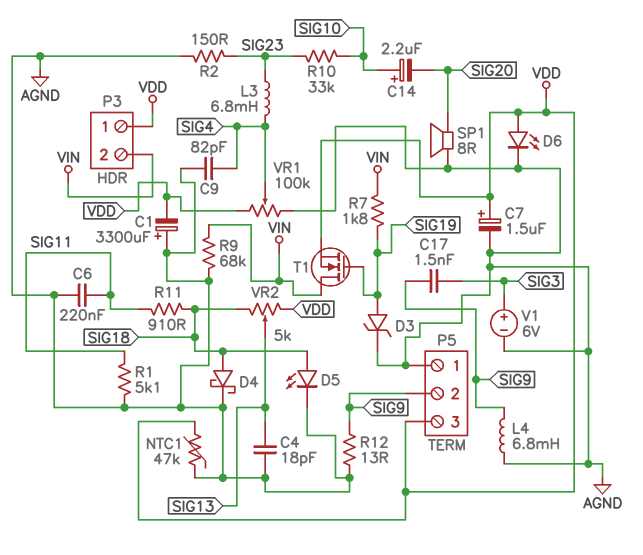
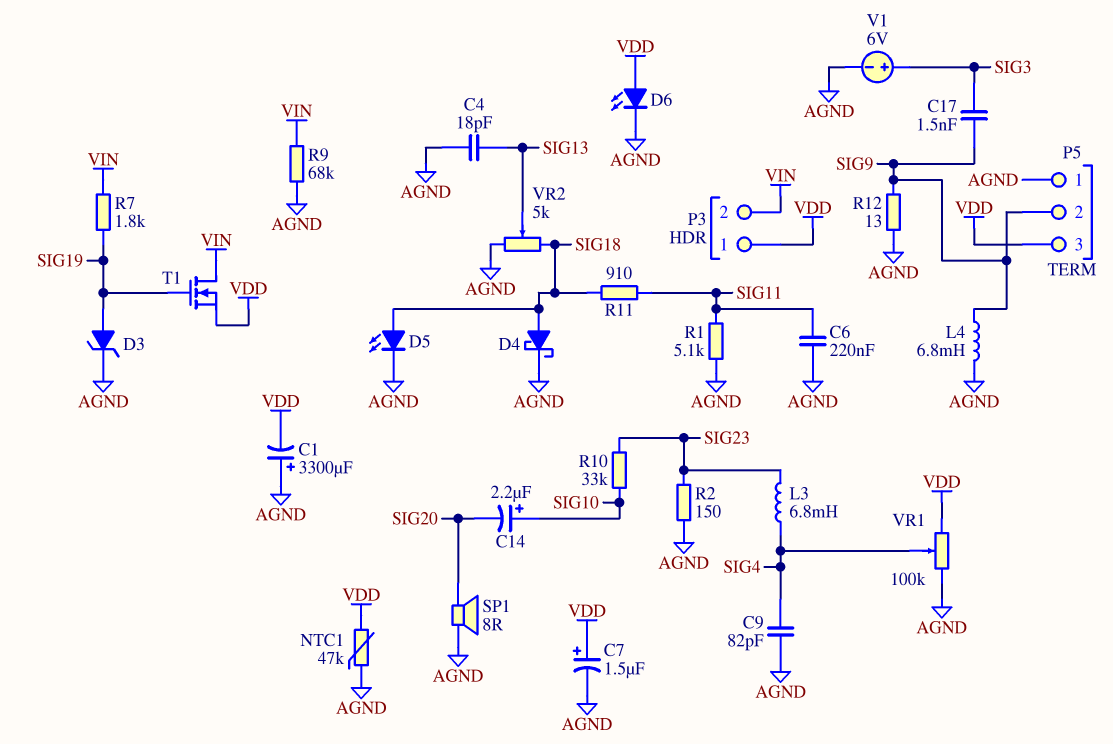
VR2: 5k (SIG18, VDD, wiper SIG13) -> 5k (AGND, SIG18, wiper SIG13)

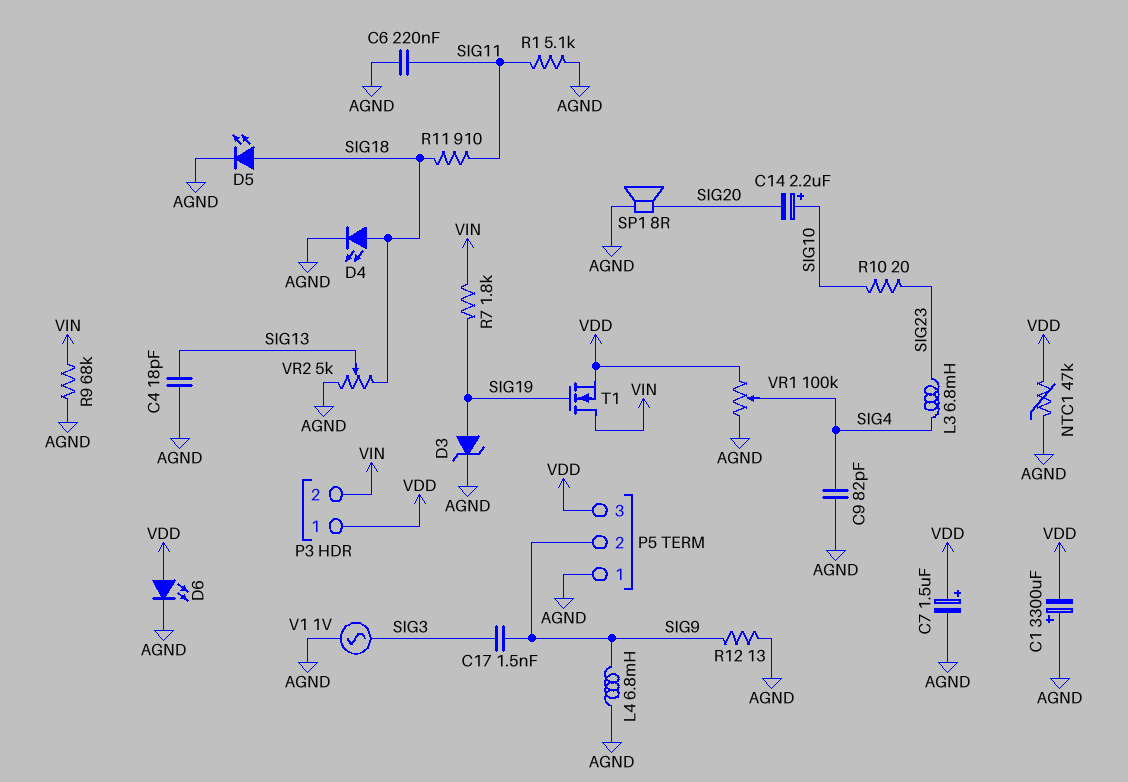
D4: schottky (A SIG18, K AGND) -> LED (A SIG18, K AGND)
R2: 150 (AGND, SIG23) -> none
R10: 33k (SIG10, SIG23) -> 20 (SIG10, SIG23)
V1: 6V (plus SIG3, minus AGND) -> AC 1V (AGND, SIG3)

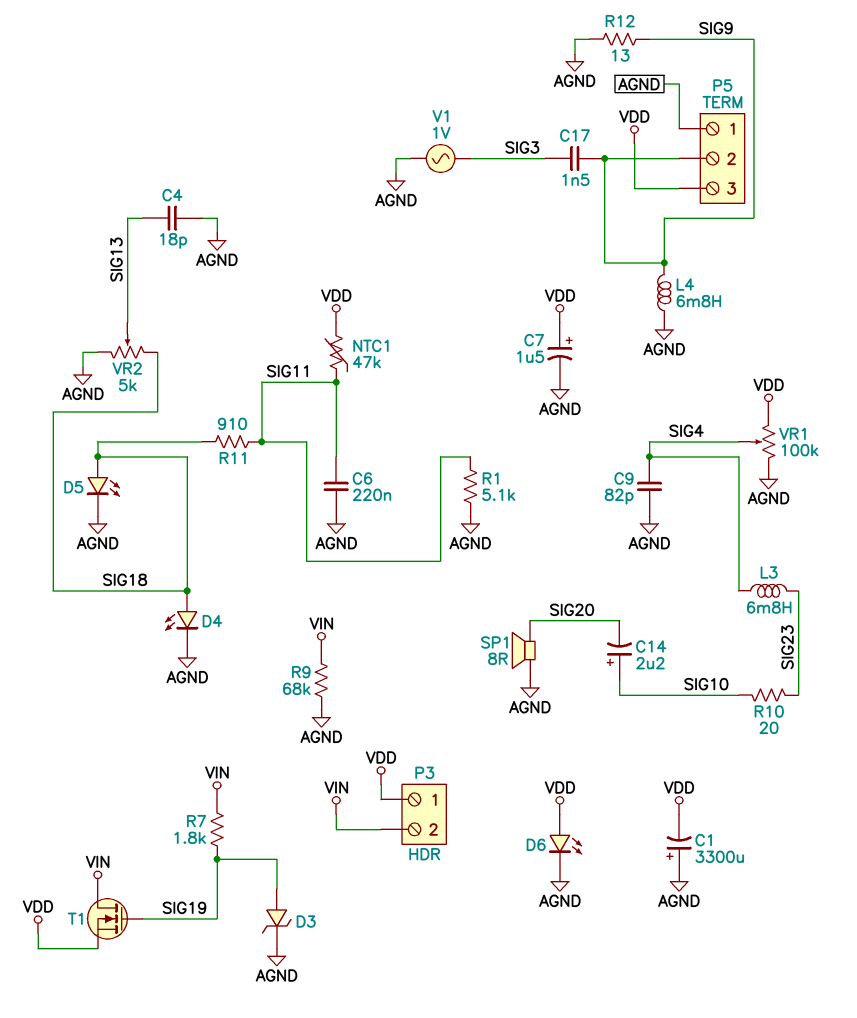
NTC1: 47k (AGND, VDD) -> 47k (SIG11, VDD)

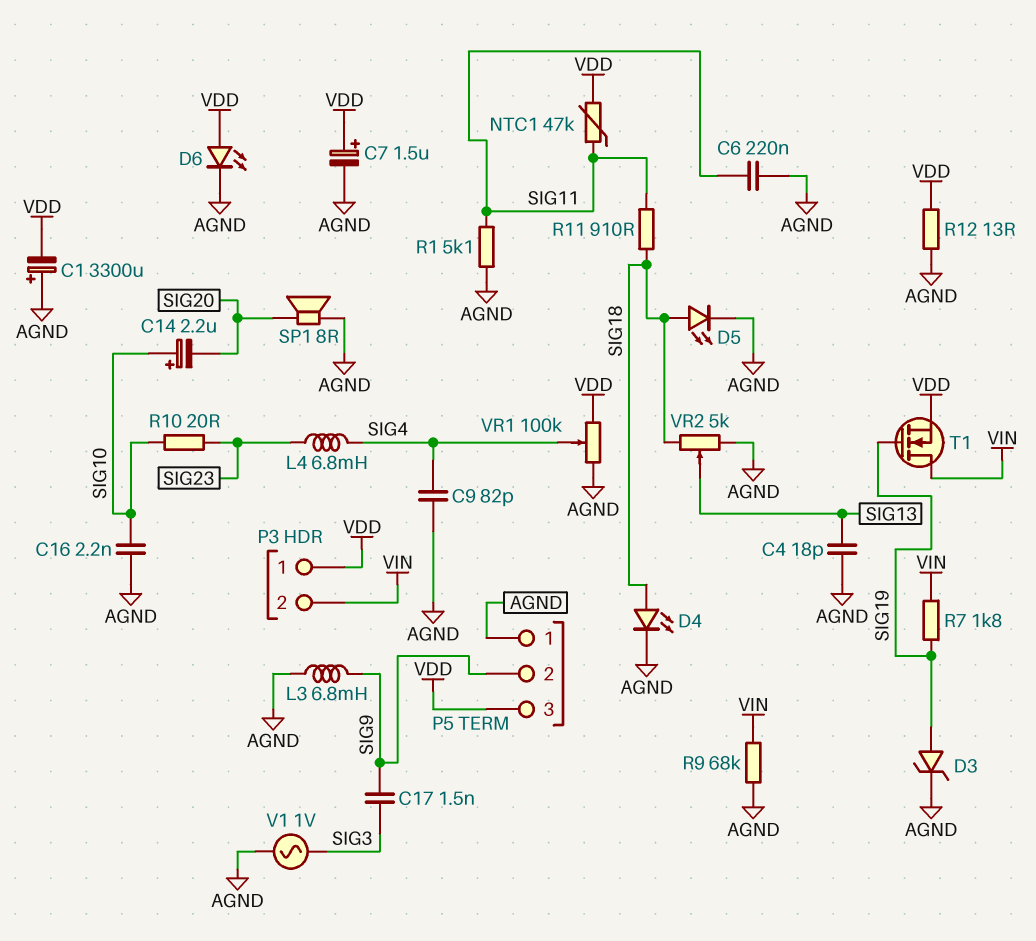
C16: none -> 2.2nF (AGND, SIG10)
L3: 6.8mH (SIG4, SIG23) -> 6.8mH (AGND, SIG9)
L4: 6.8mH (AGND, SIG9) -> 6.8mH (SIG4, SIG23)
R12: 13 (AGND, SIG9) -> 13 (AGND, VDD)

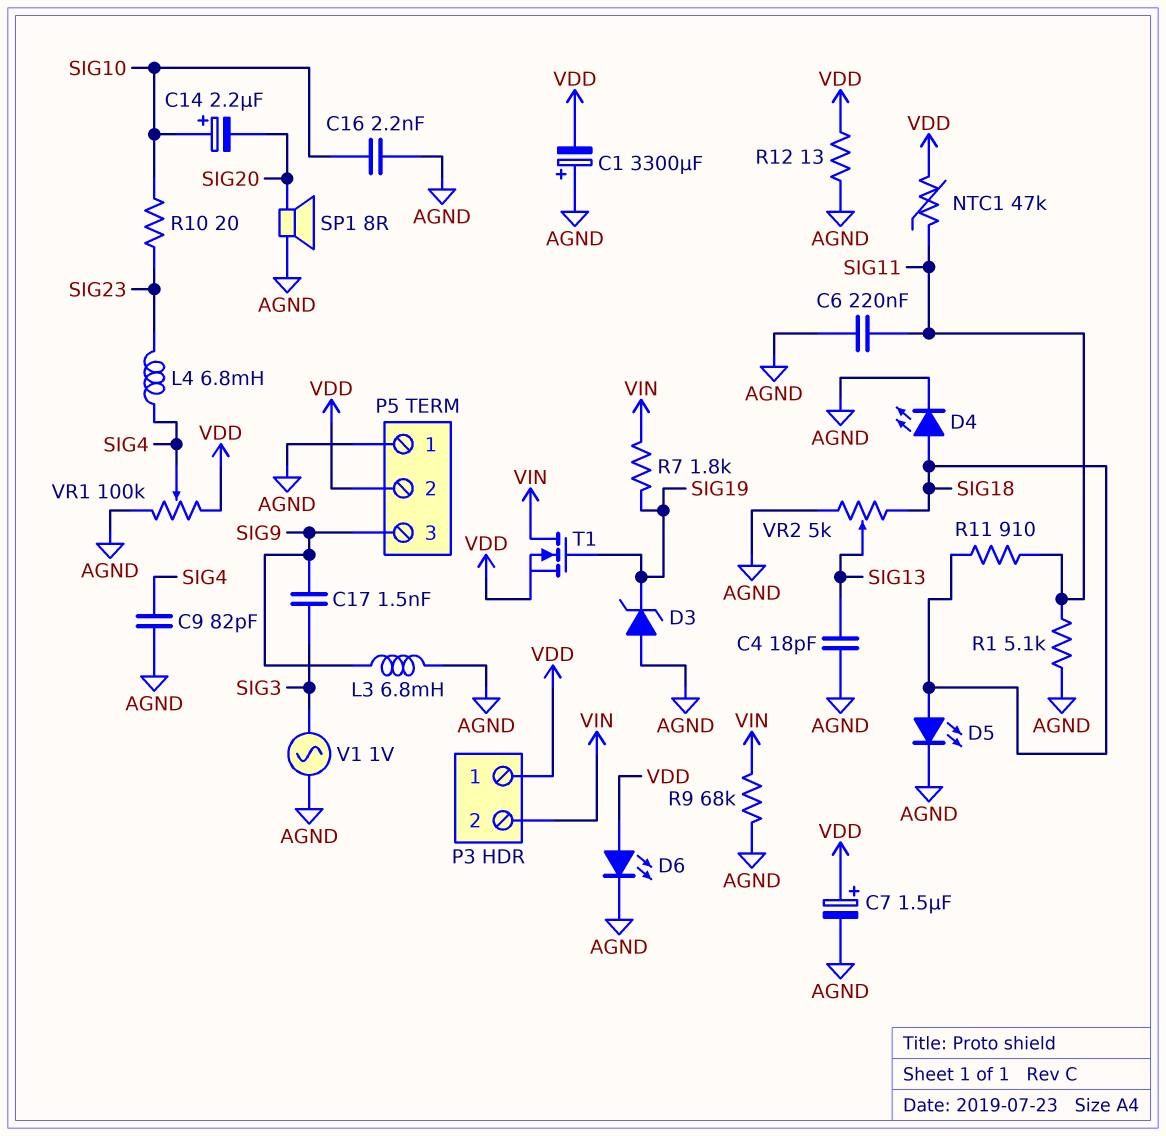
D3: zener (A SIG19, K AGND) -> zener (A AGND, K SIG19)
P5 pin 2: SIG9 -> VDD
P5 pin 3: VDD -> SIG9

